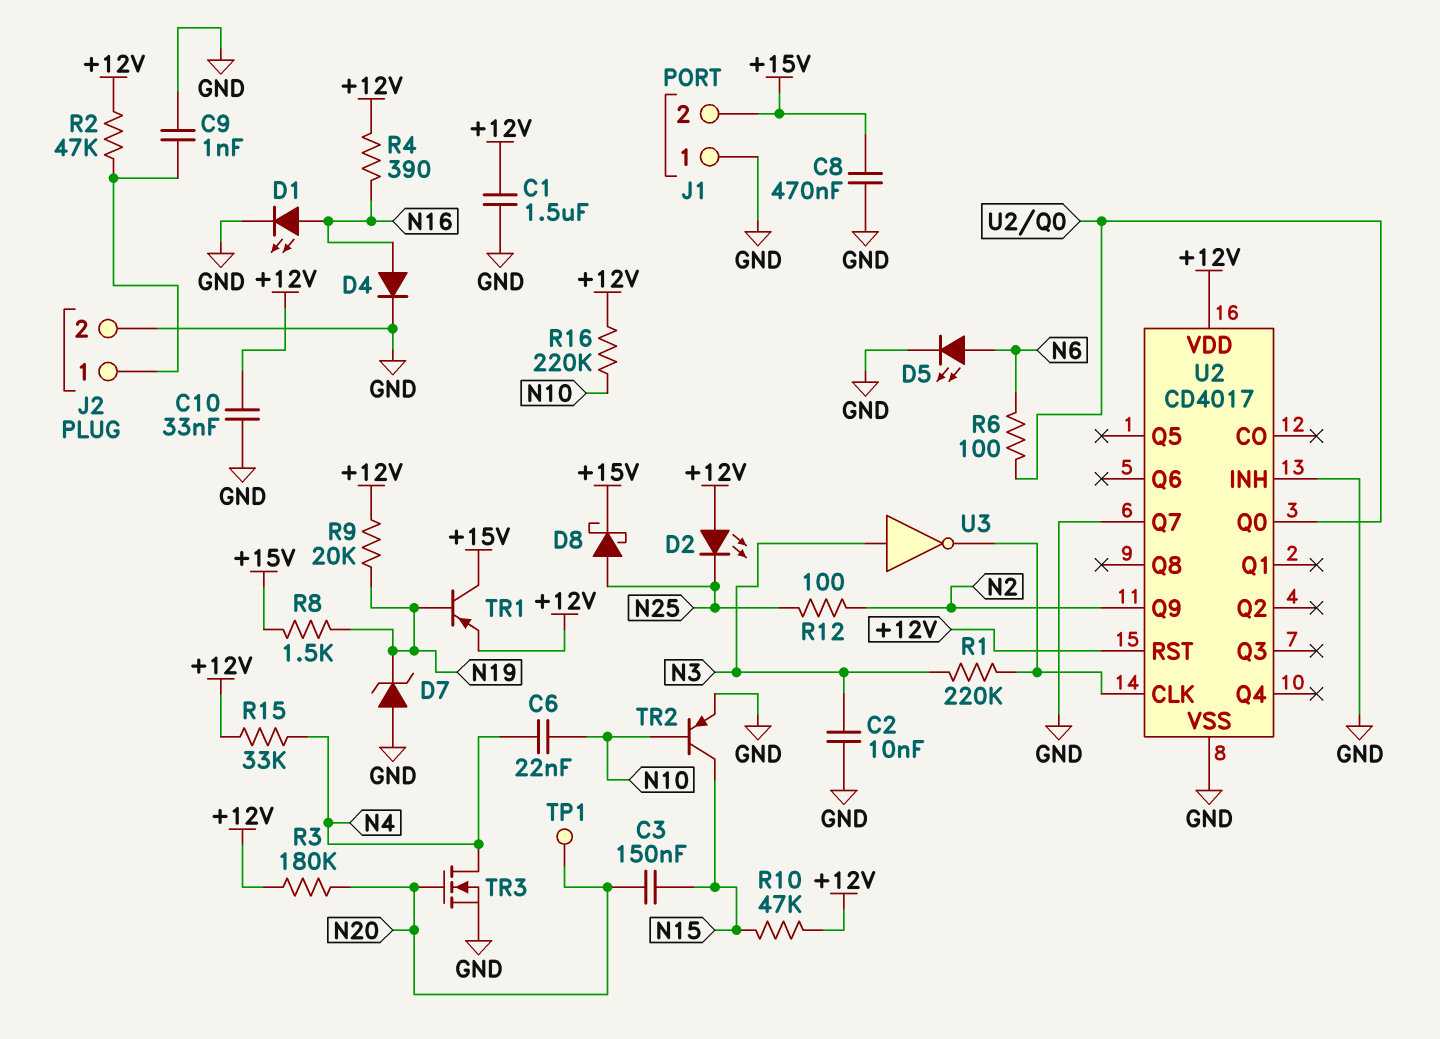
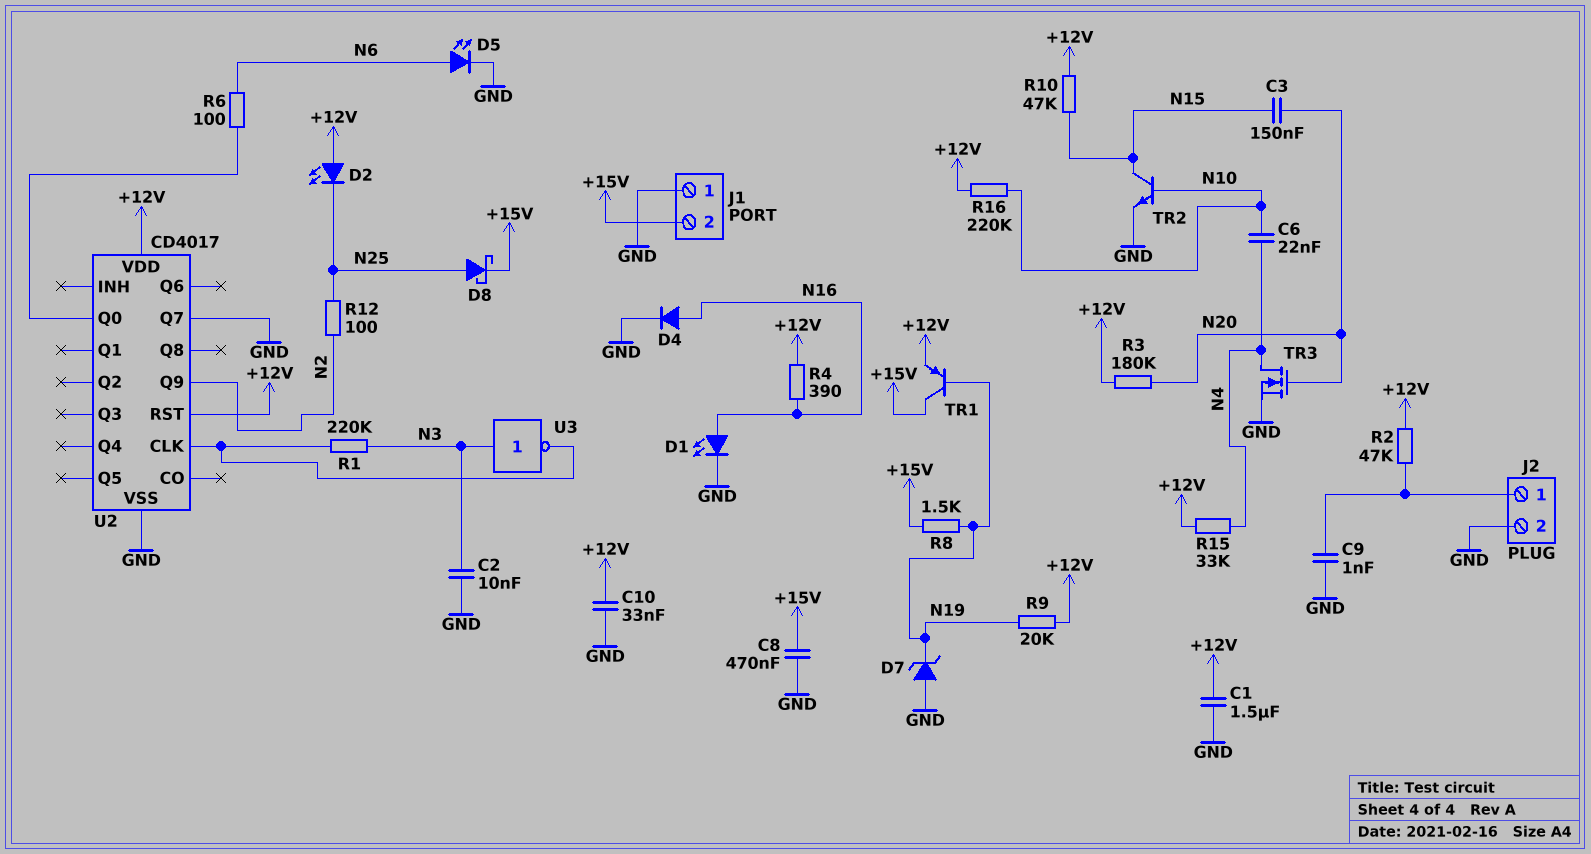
TP1: test point (N20) -> none
TR2: PNP (B N10, C N15, E GND) -> NPN (B N10, C N15, E GND)
U2 pin INH: GND -> none

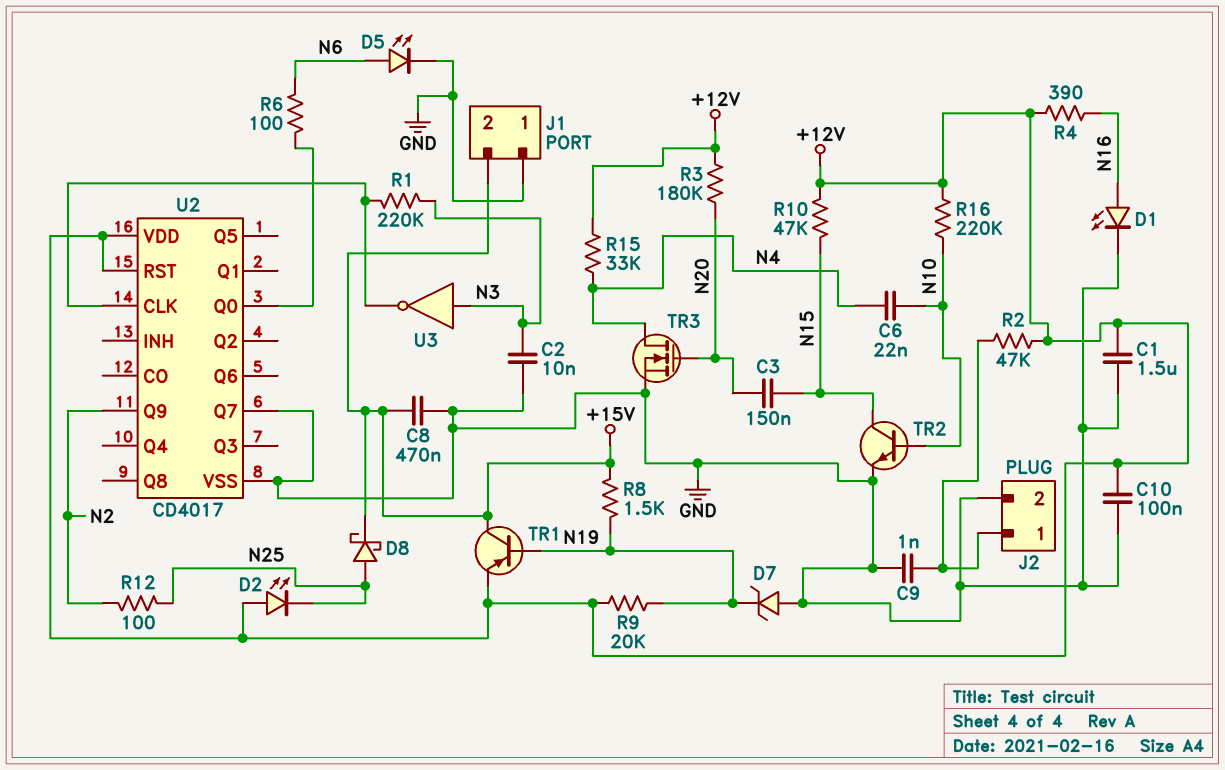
C10: 33nF (+12V, GND) -> 100nF (+12V, GND)
D4: diode (A N16, K GND) -> none

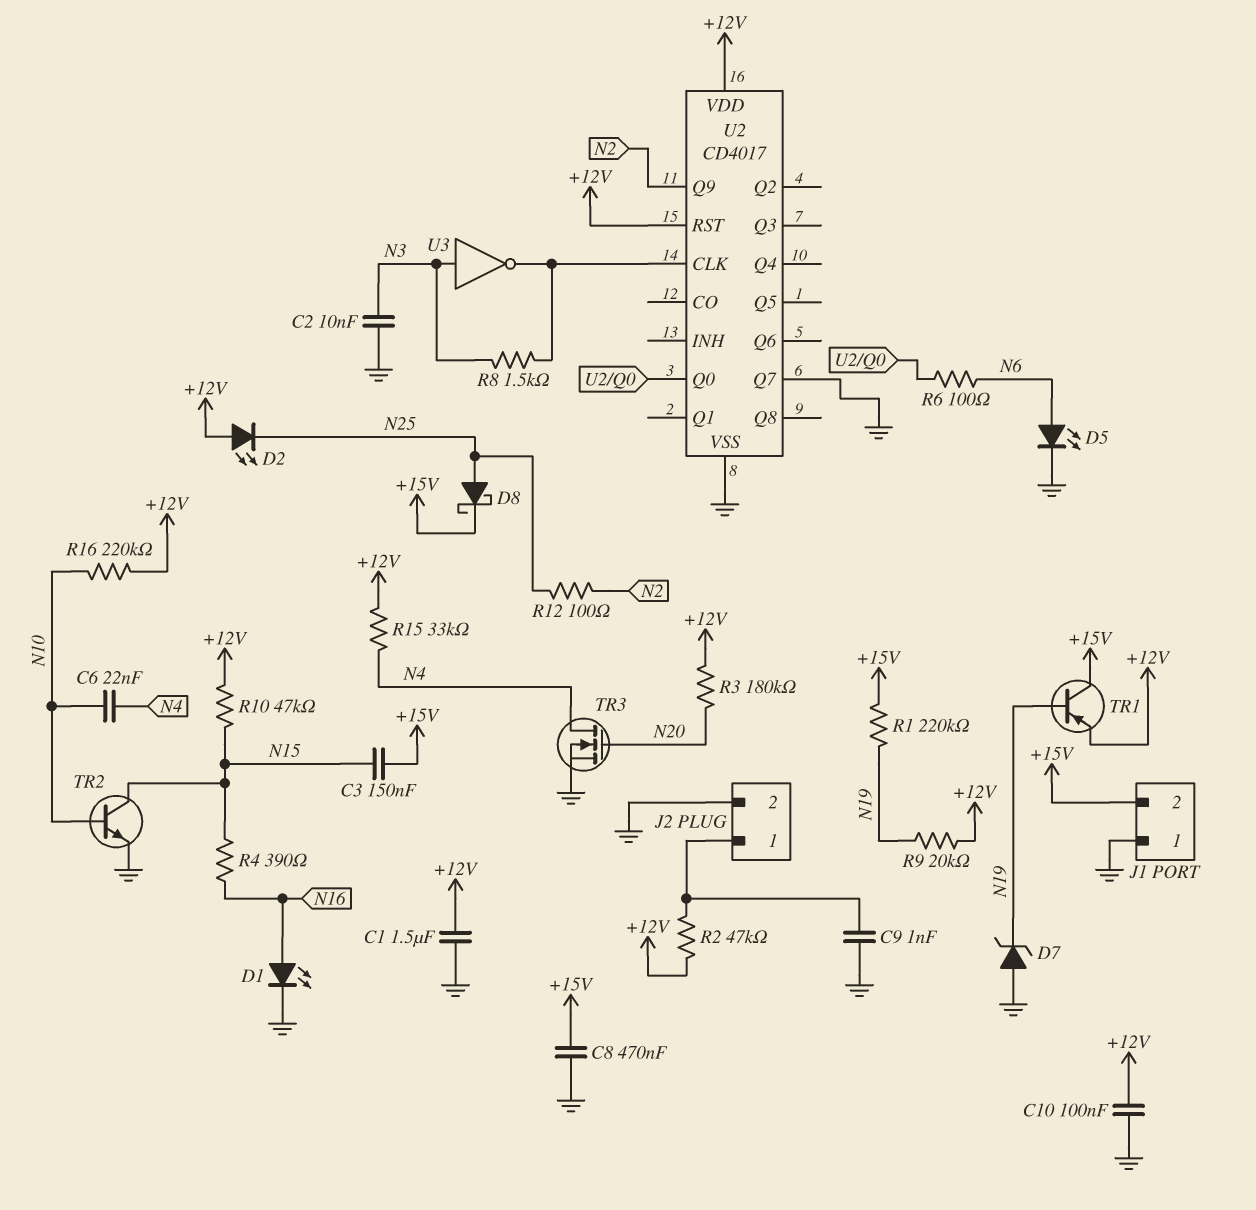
C3: 150nF (N15, N20) -> 150nF (+15V, N15)
R1: 220k (N3, U2/CLK) -> 220k (+15V, N19)
R4: 390 (+12V, N16) -> 390 (N15, N16)
R8: 1.5k (+15V, N19) -> 1.5k (N3, U2/CLK)

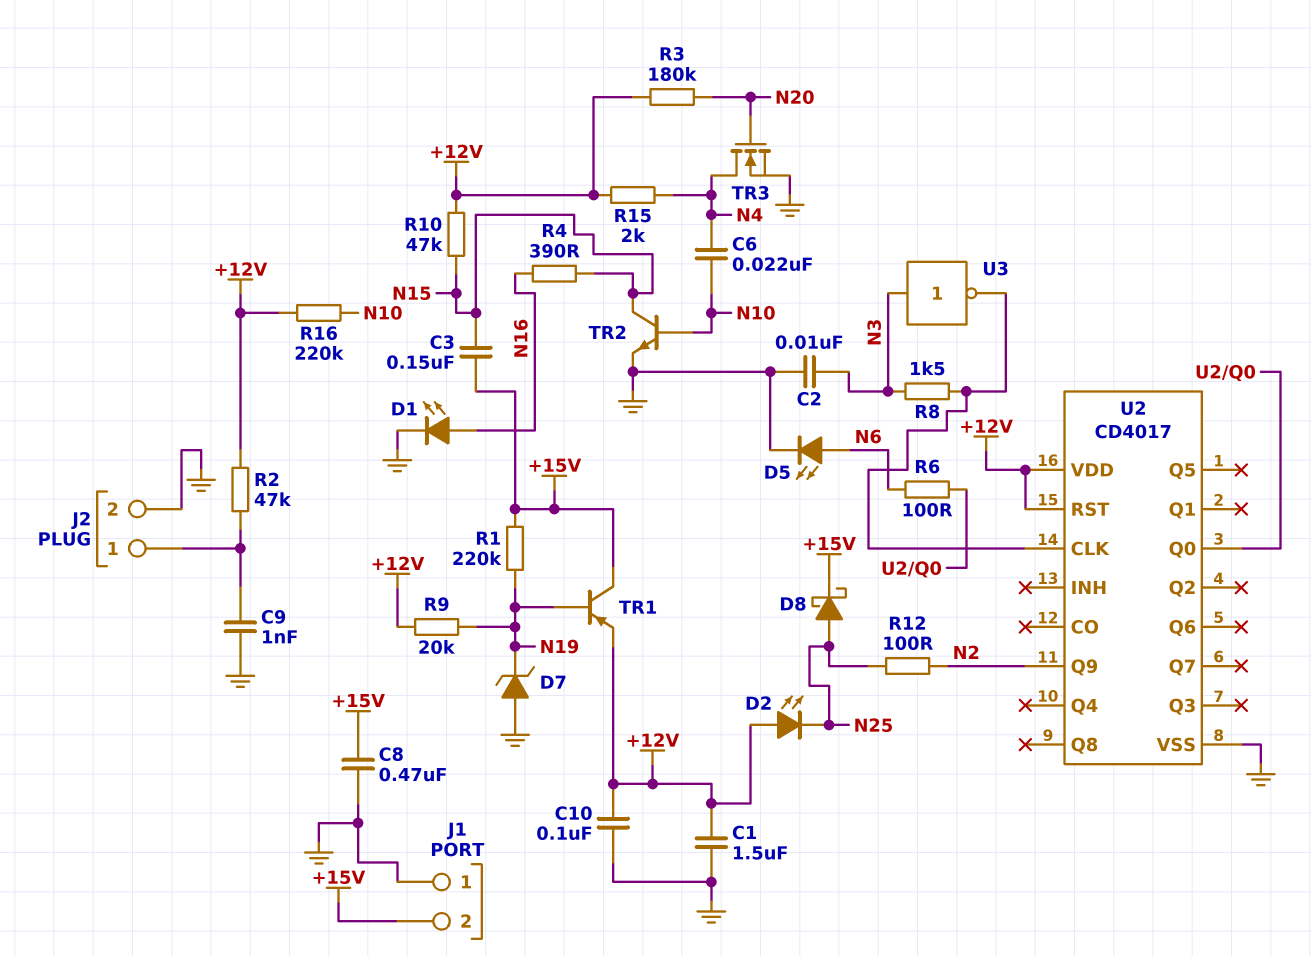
R15: 33k (+12V, N4) -> 2k (+12V, N4)
U2 pin Q7: GND -> none

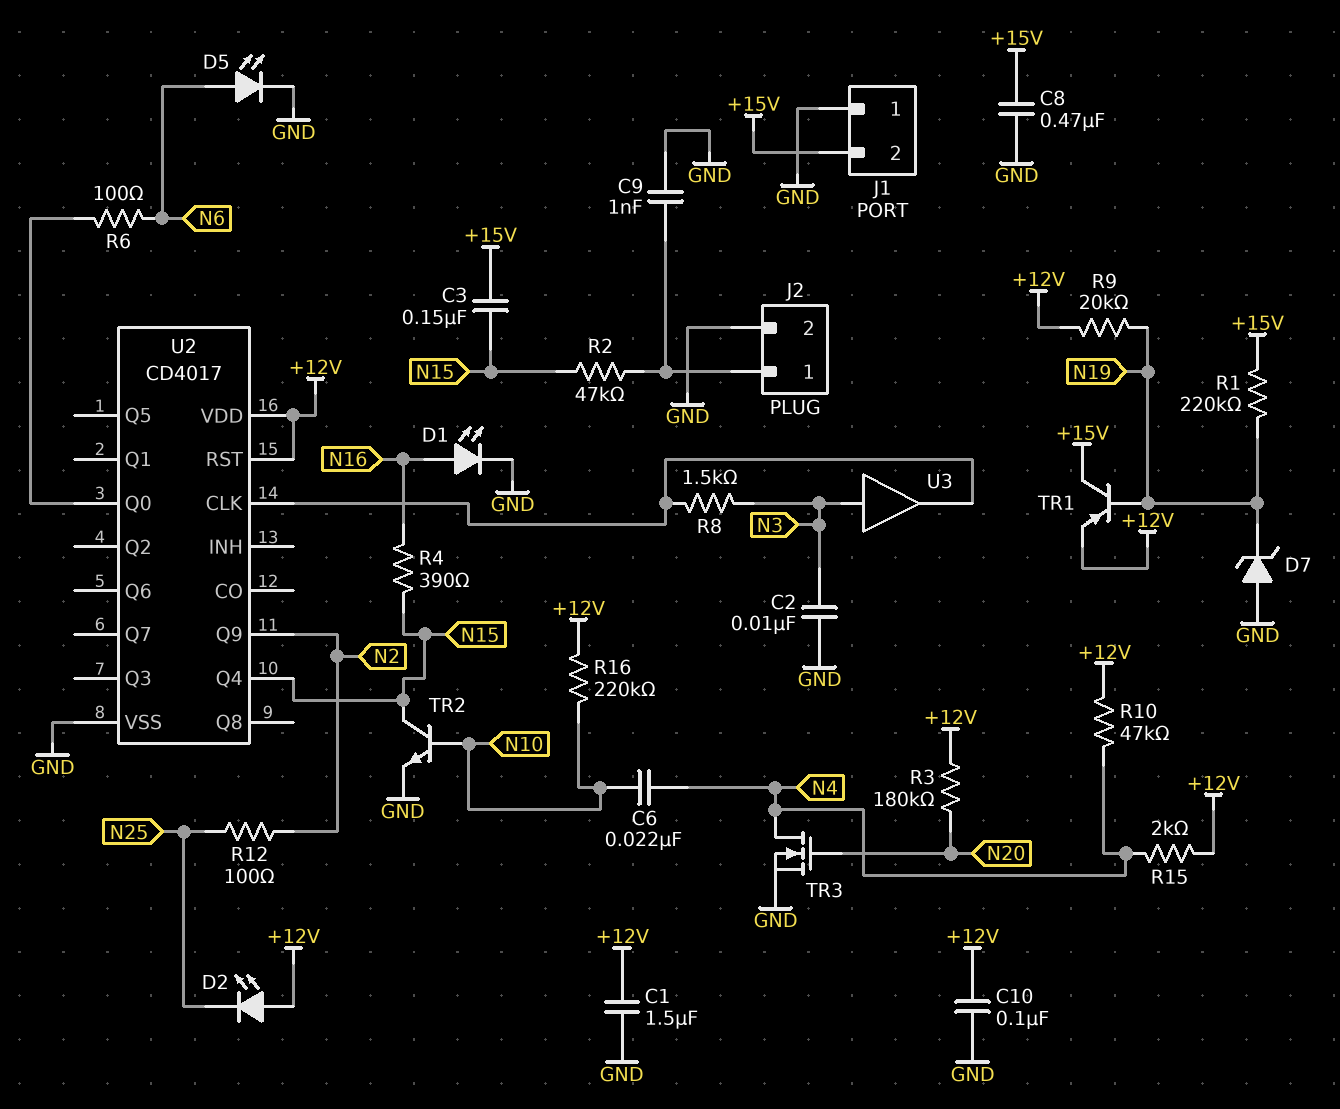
D8: schottky (A N25, K +15V) -> none
R2: 47k (+12V, J2/1) -> 47k (J2/1, N15)
R10: 47k (+12V, N15) -> 47k (+12V, N4)
U2 pin Q4: none -> N15
U3: NOT (in N3, out U2/CLK) -> buffer (in N3, out U2/CLK)

